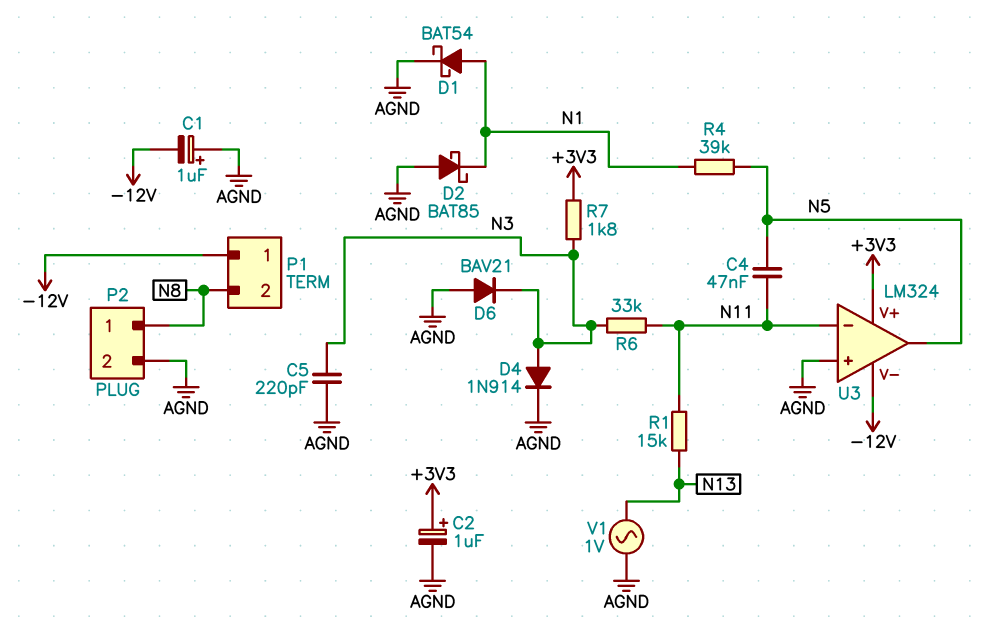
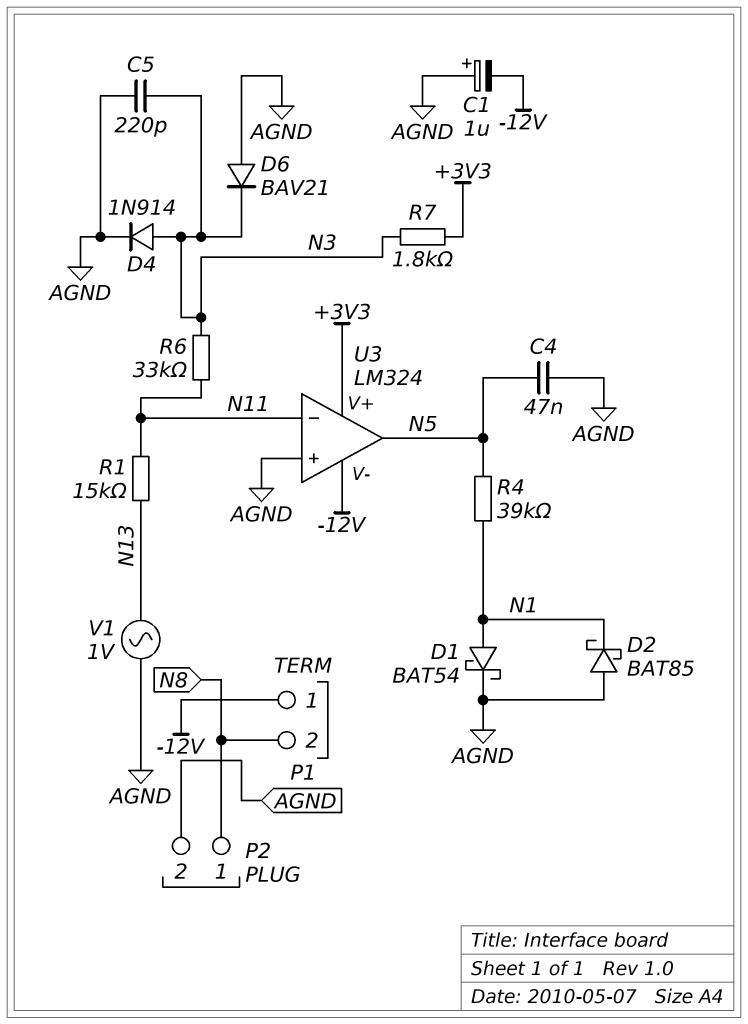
C2: 1uF (plus +3V3, minus AGND) -> none
C4: 47nF (N5, N11) -> 47nF (AGND, N5)

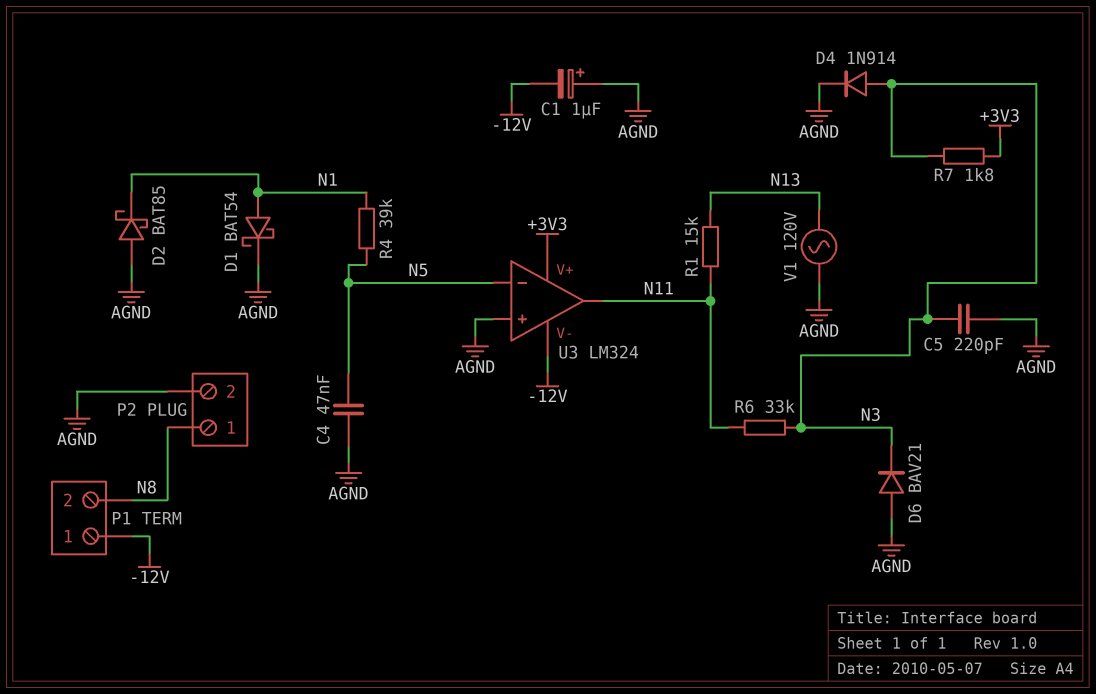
U3 pin in-: N11 -> N5
U3 pin out: N5 -> N11
V1: AC 1V (AGND, N13) -> AC 120V (AGND, N13)

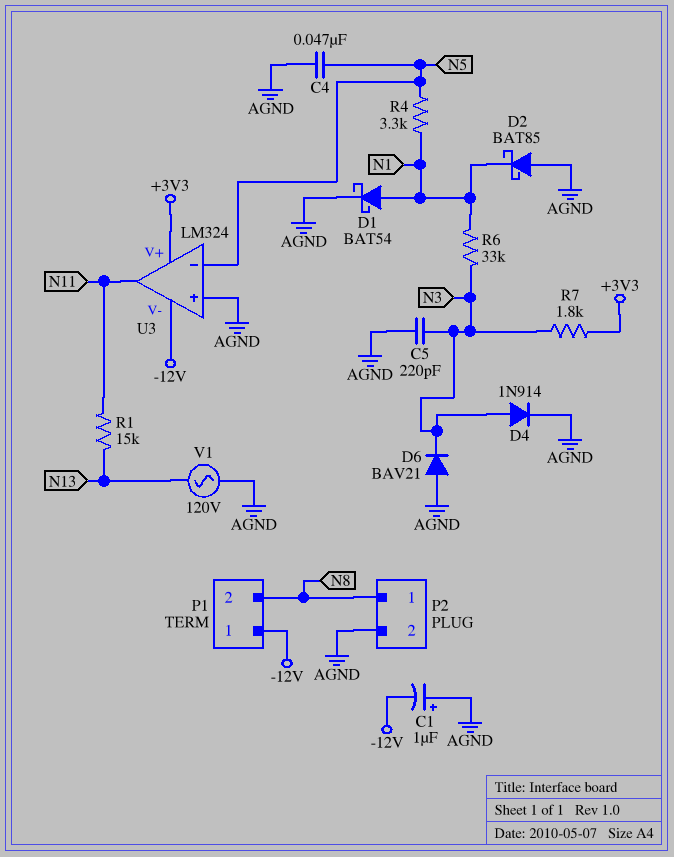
R4: 39k (N1, N5) -> 3.3k (N1, N5)
R6: 33k (N3, N11) -> 33k (N1, N3)

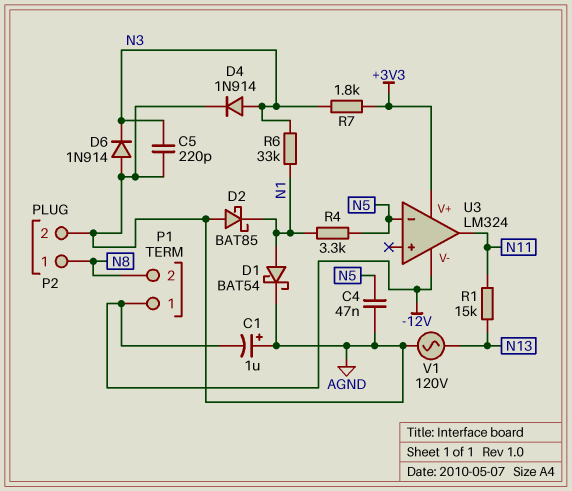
D6: diode BAV21 (A AGND, K N3) -> diode 1N914 (A AGND, K N3)
U3 pin in+: AGND -> none

